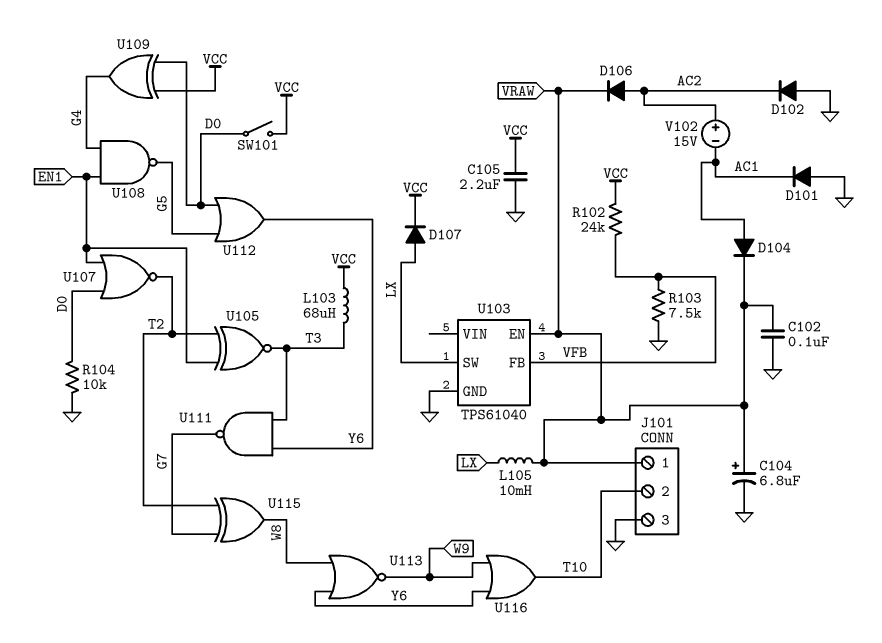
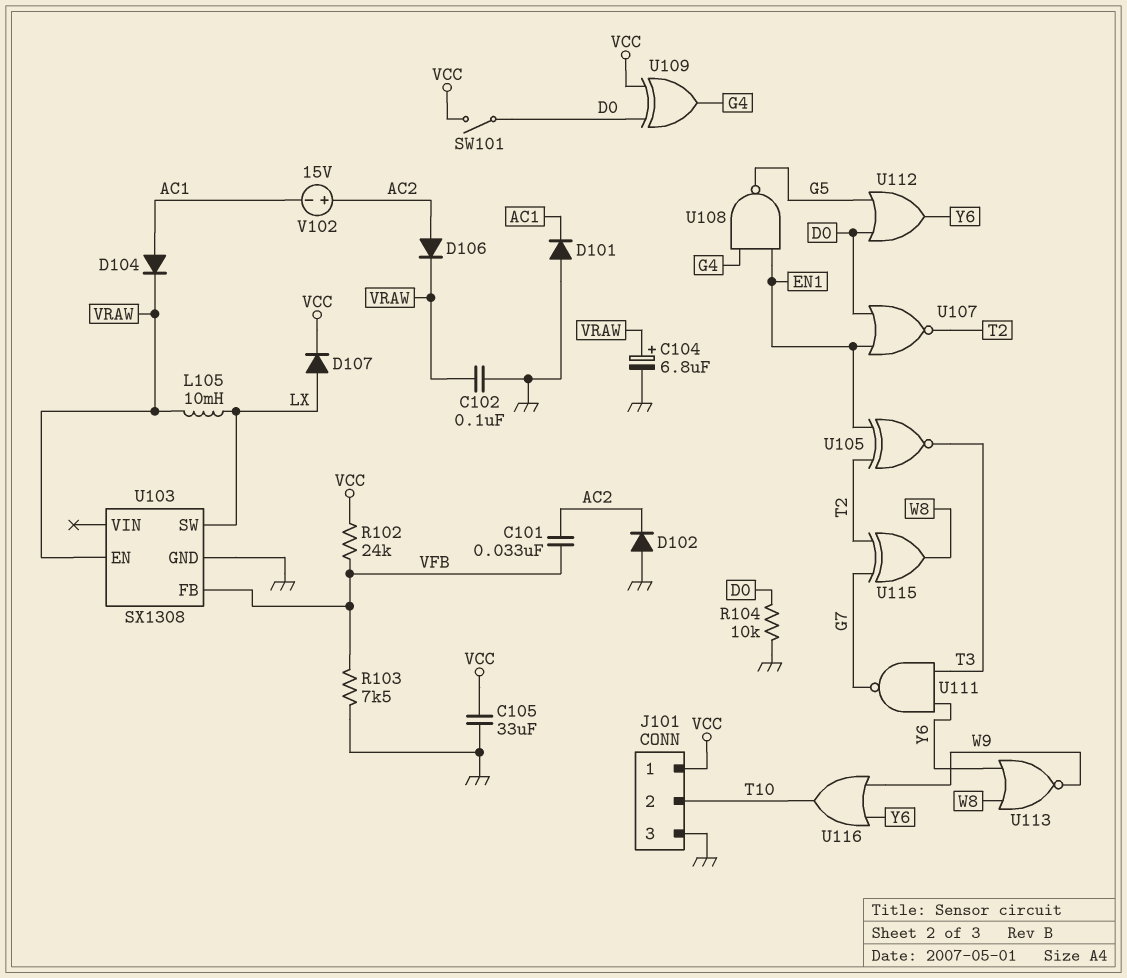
C101: none -> 33nF (AC2, VFB)
C105: 2.2uF (GND, VCC) -> 33uF (GND, VCC)
J101 pin 1: VRAW -> VCC
L103: 68uH (T3, VCC) -> none
U103: TPS61040 -> SX1308

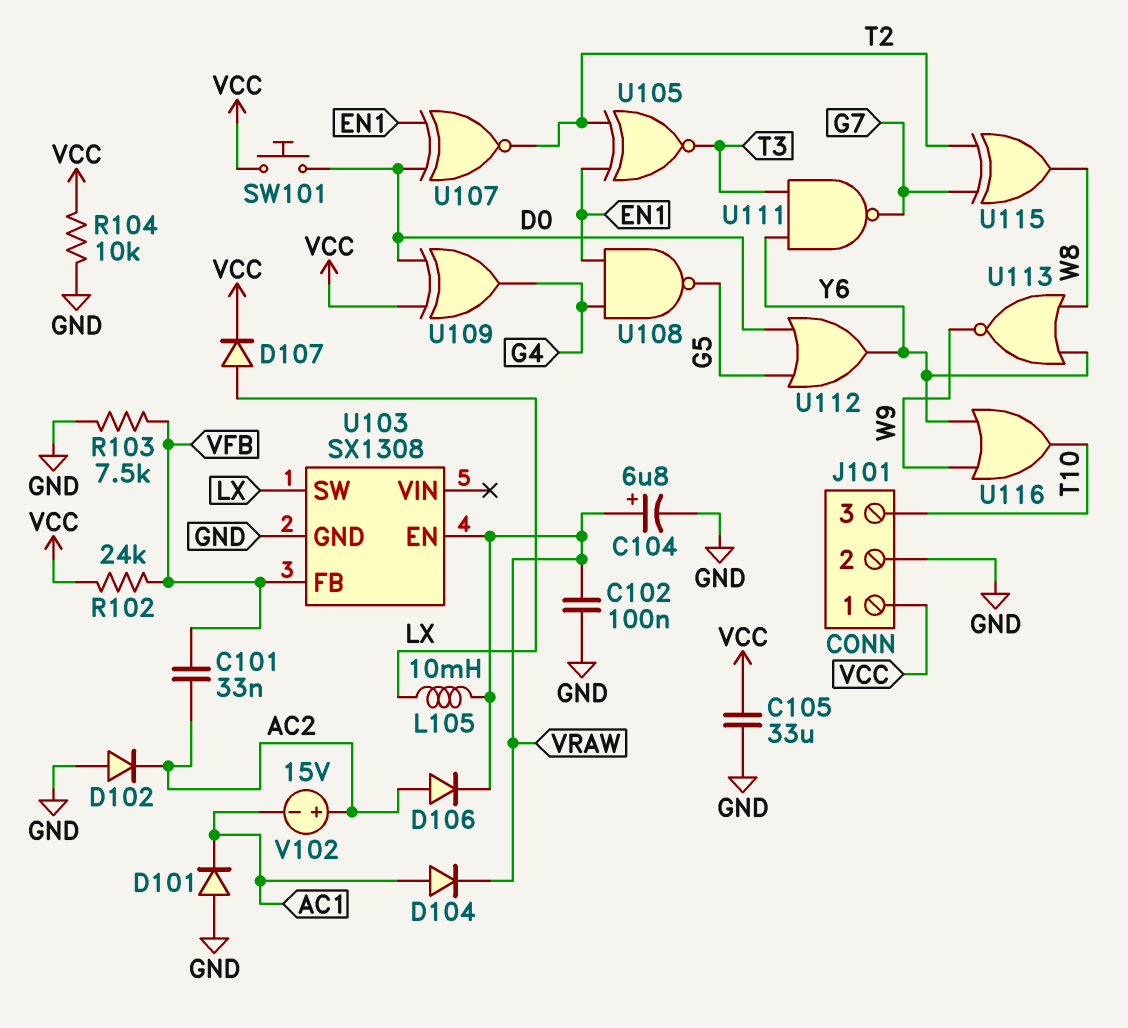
J101 pin 2: T10 -> GND
J101 pin 3: GND -> T10
R104: 10k (D0, GND) -> 10k (GND, VCC)
SW101: switch (D0, VCC) -> button (D0, VCC)
U107: NOR (in D0, in EN1, out T2) -> XNOR (in D0, in EN1, out T2)

